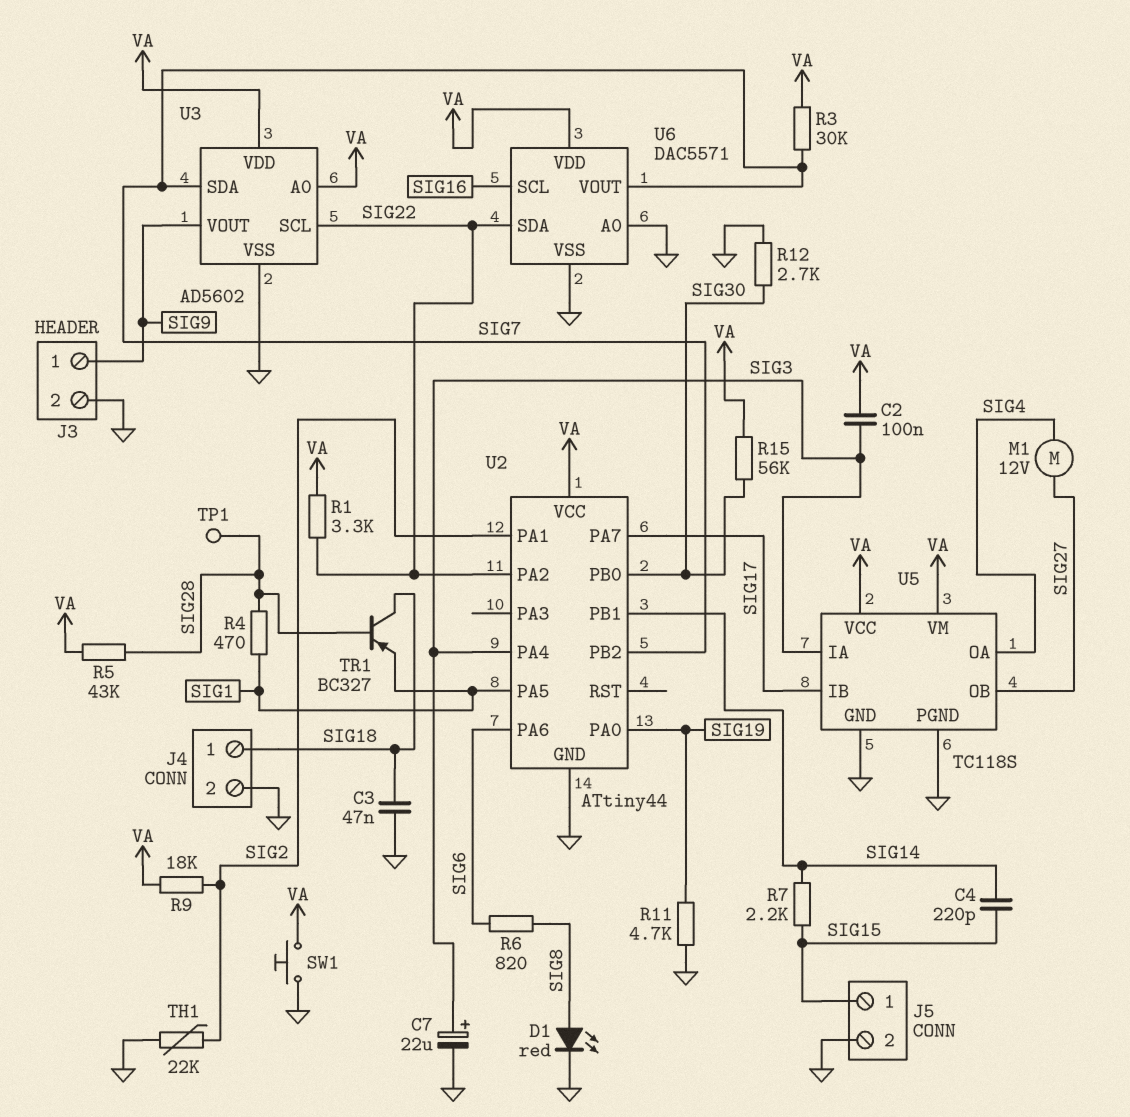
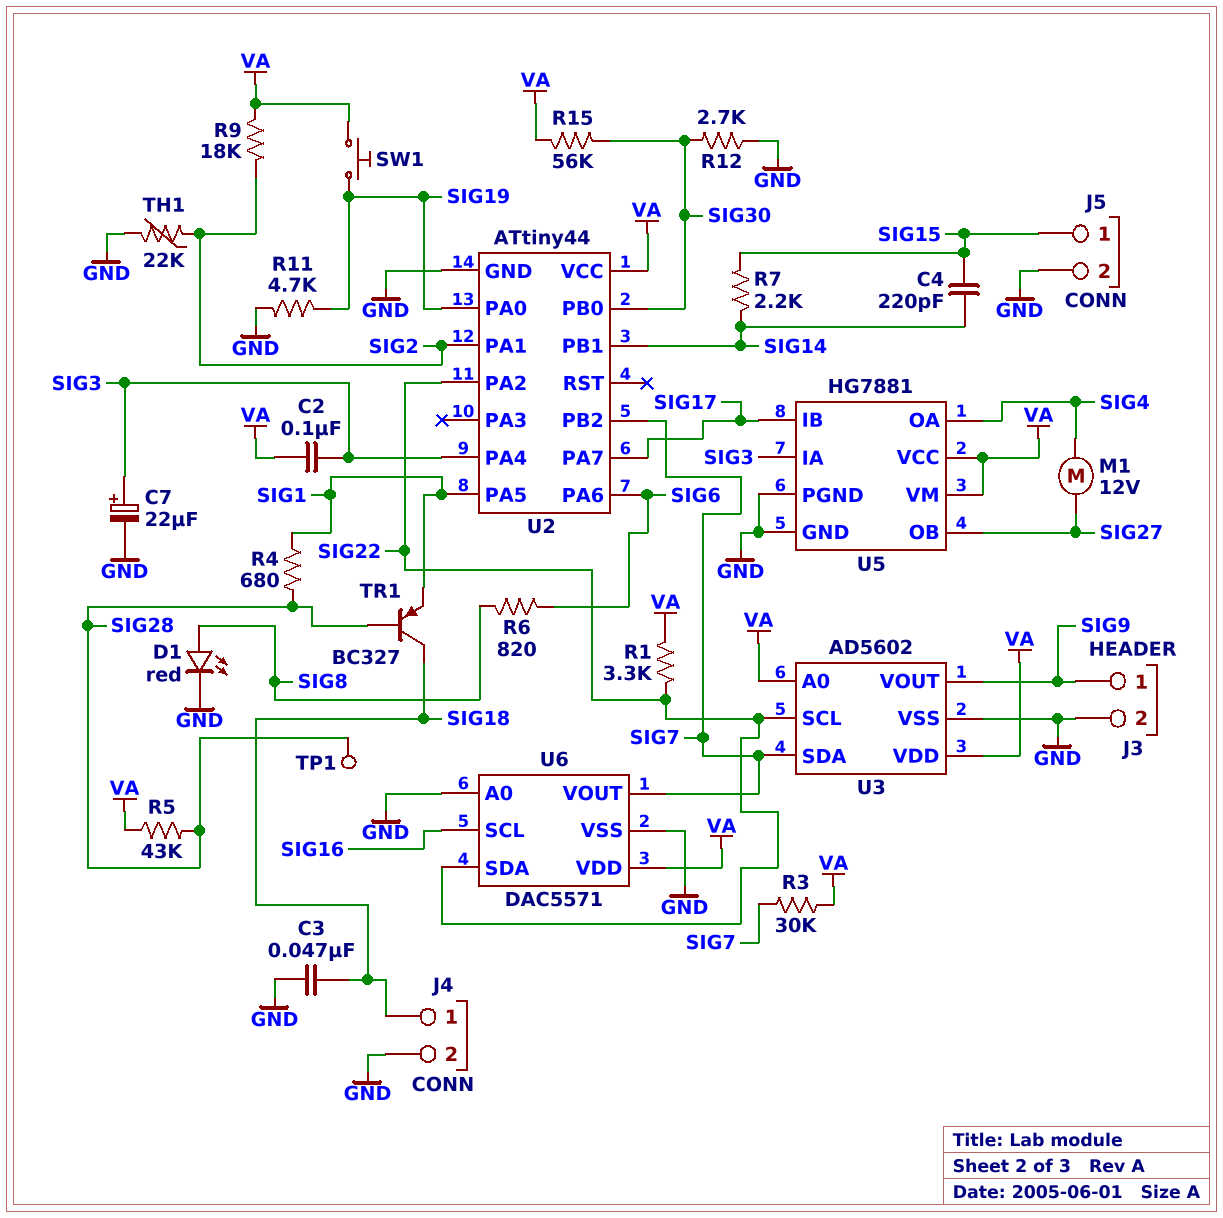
R4: 470 (SIG1, SIG28) -> 680 (SIG1, SIG28)
SW1: button (GND, VA) -> button (SIG19, VA)
U5: TC118S -> HG7881

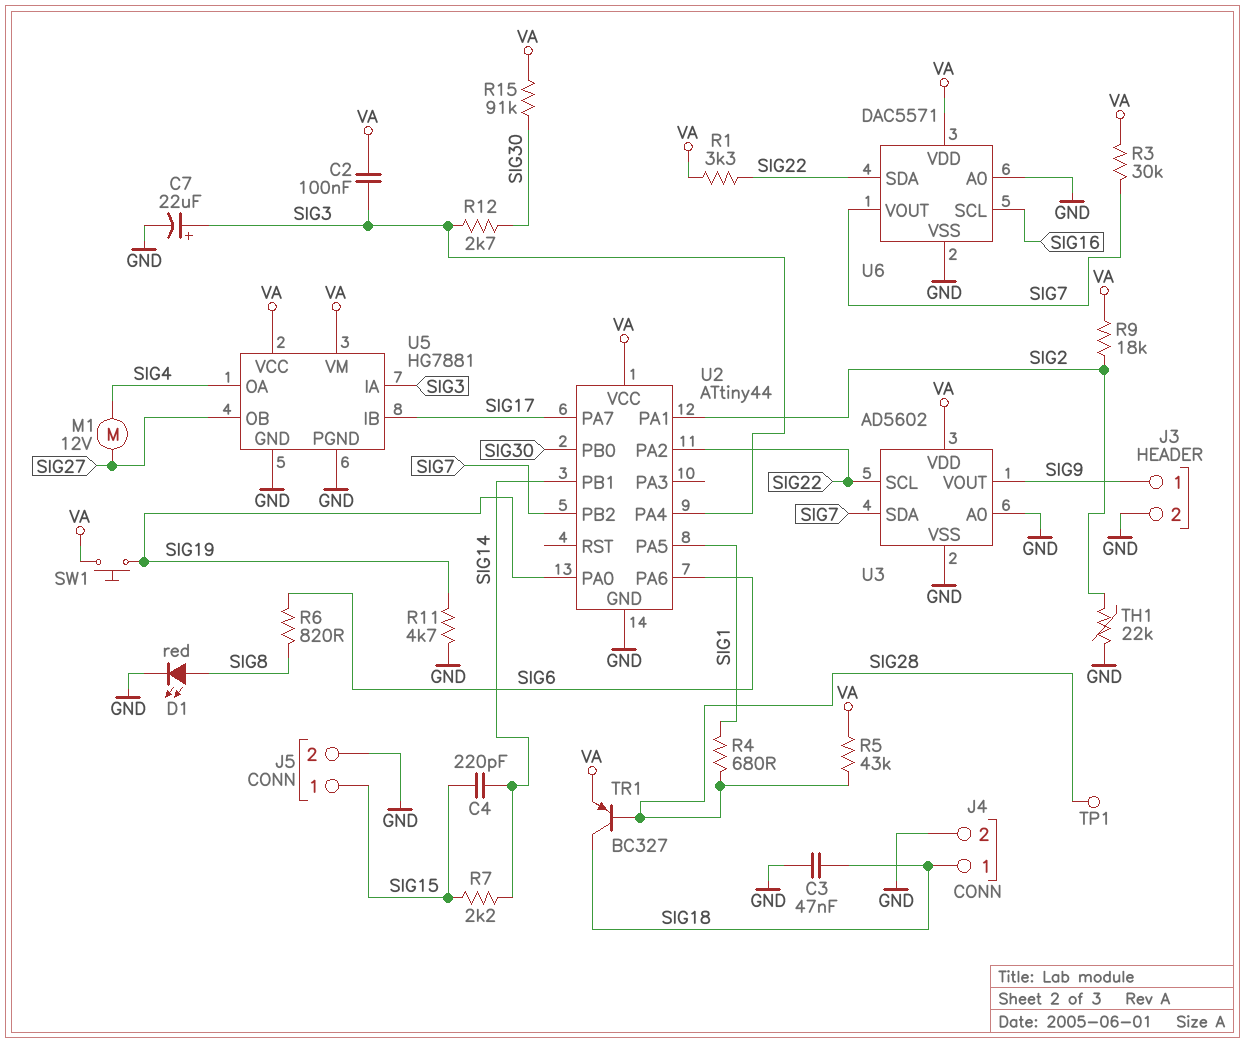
R12: 2.7k (GND, SIG30) -> 2.7k (SIG3, SIG30)
R15: 56k (SIG30, VA) -> 91k (SIG30, VA)
TR1: PNP BC327 (B SIG28, C SIG18, E SIG1) -> PNP BC327 (B SIG28, C SIG18, E VA)
U3 pin A0: VA -> GND

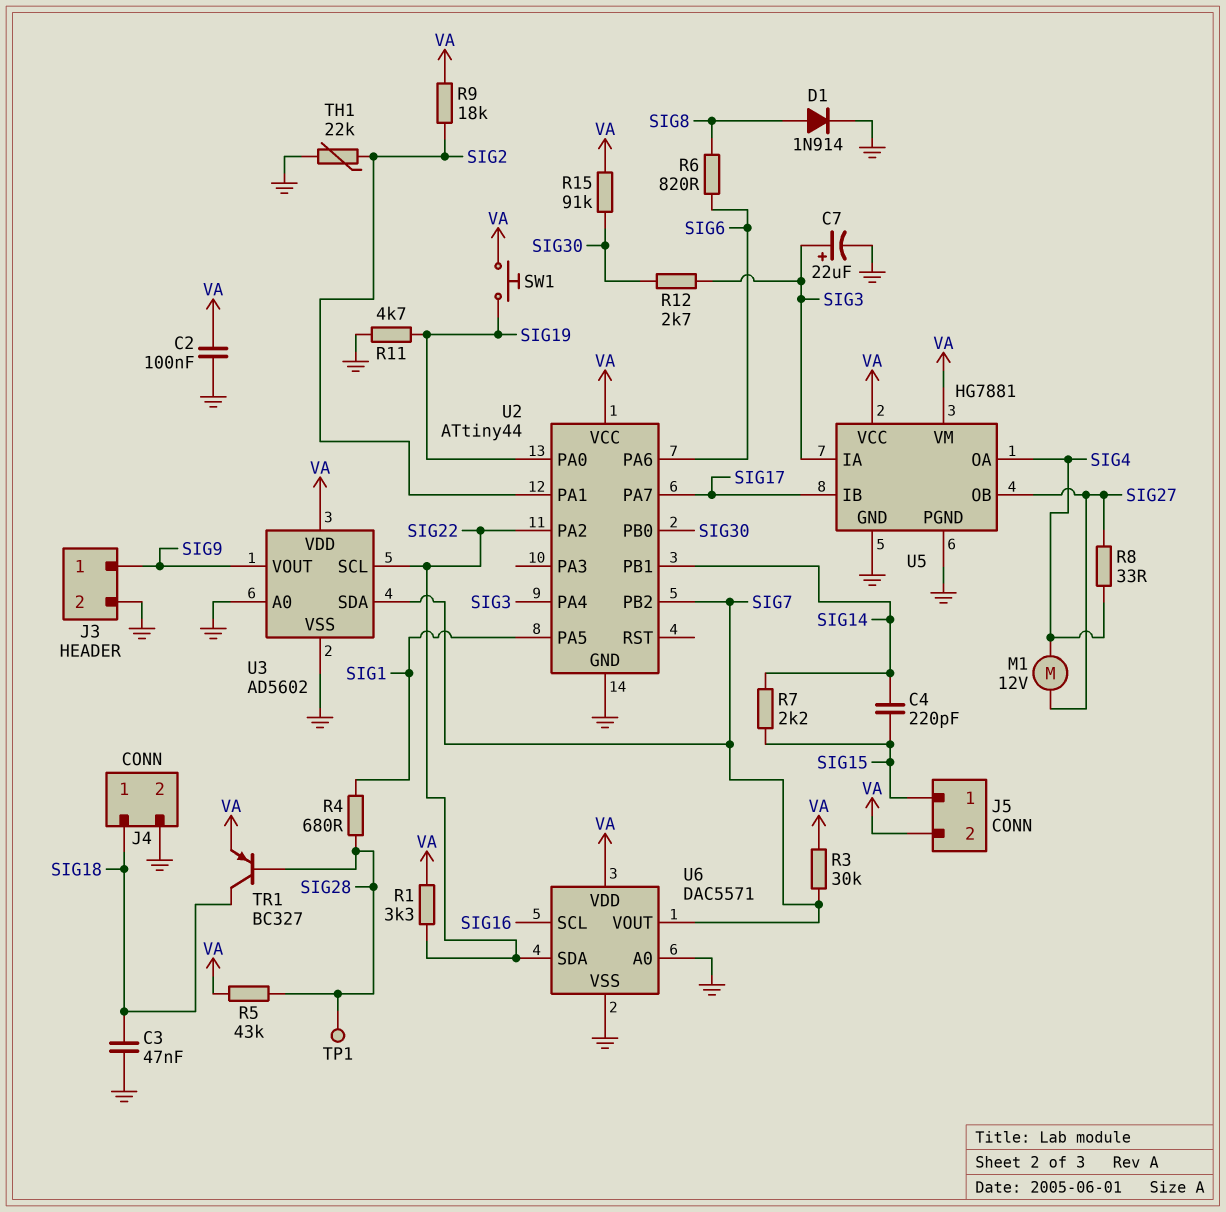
C2: 100nF (SIG3, VA) -> 100nF (GND, VA)
D1: LED red (A SIG8, K GND) -> diode 1N914 (A SIG8, K GND)
J5 pin 2: GND -> VA
R8: none -> 33 (SIG4, SIG27)

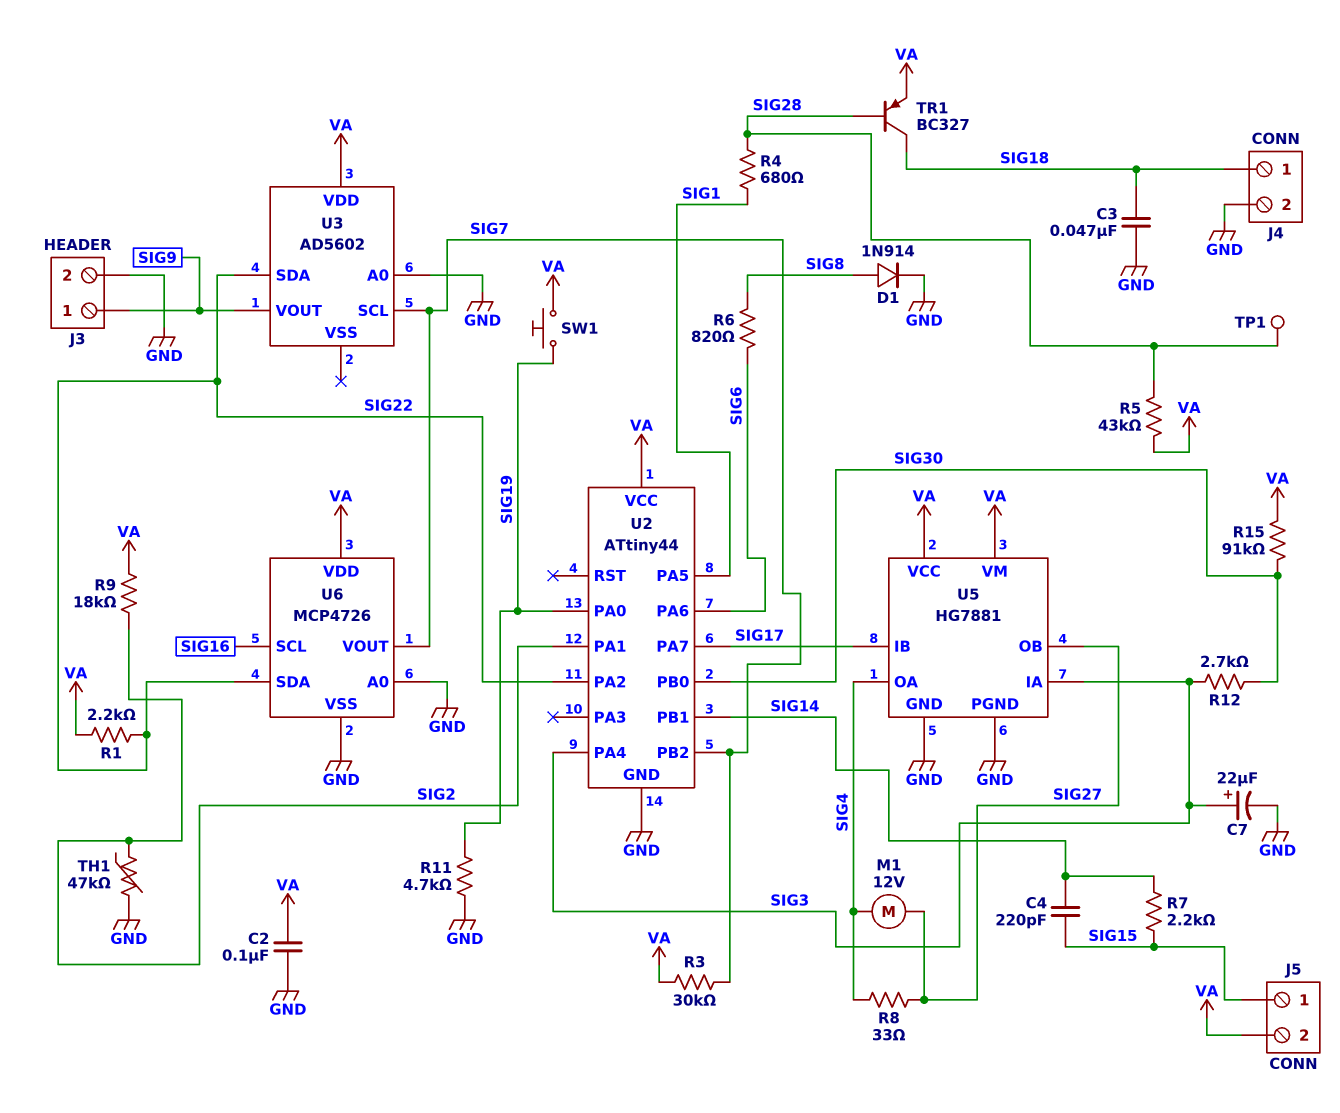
R1: 3.3k (SIG22, VA) -> 2.2k (SIG22, VA)
TH1: 22k (GND, SIG2) -> 47k (GND, SIG2)
U3 pin SCL: SIG22 -> SIG7
U3 pin SDA: SIG7 -> SIG22
U3 pin VSS: GND -> none
U6: DAC5571 -> MCP4726

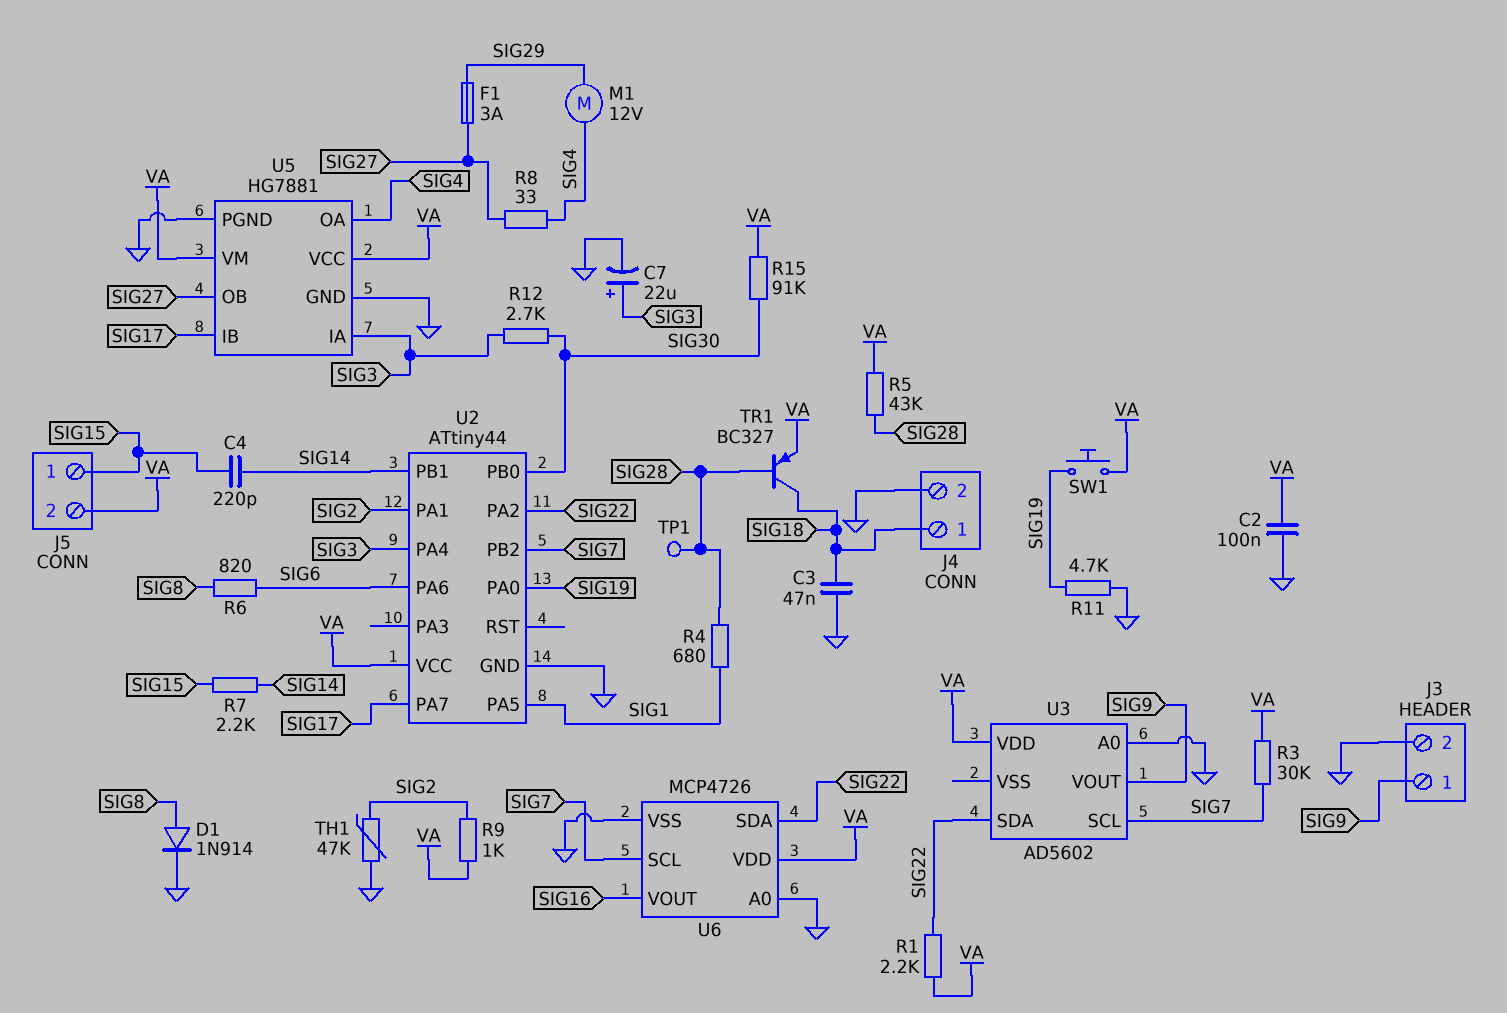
F1: none -> 3A (SIG27, SIG29)
M1: motor 12V (SIG4, SIG27) -> motor 12V (SIG4, SIG29)
R9: 18k (SIG2, VA) -> 1k (SIG2, VA)
U6 pin SCL: SIG16 -> SIG7
U6 pin VOUT: SIG7 -> SIG16

